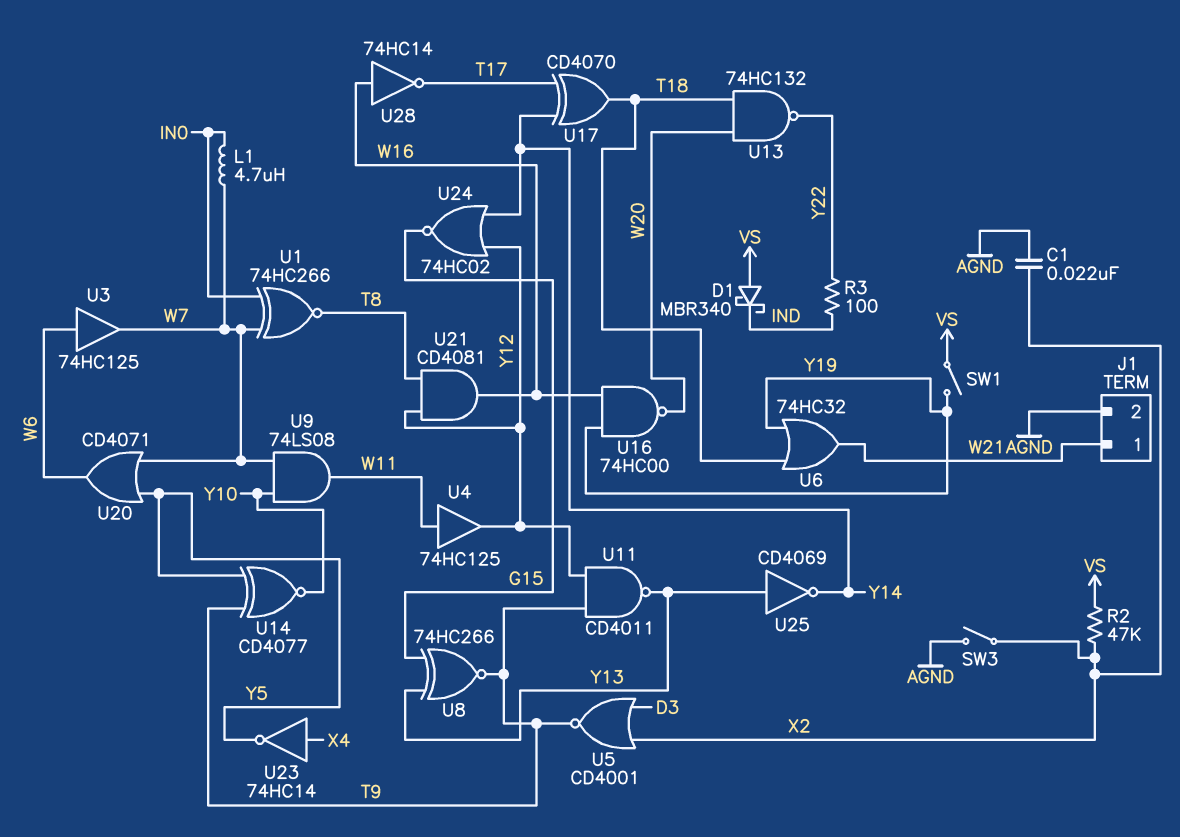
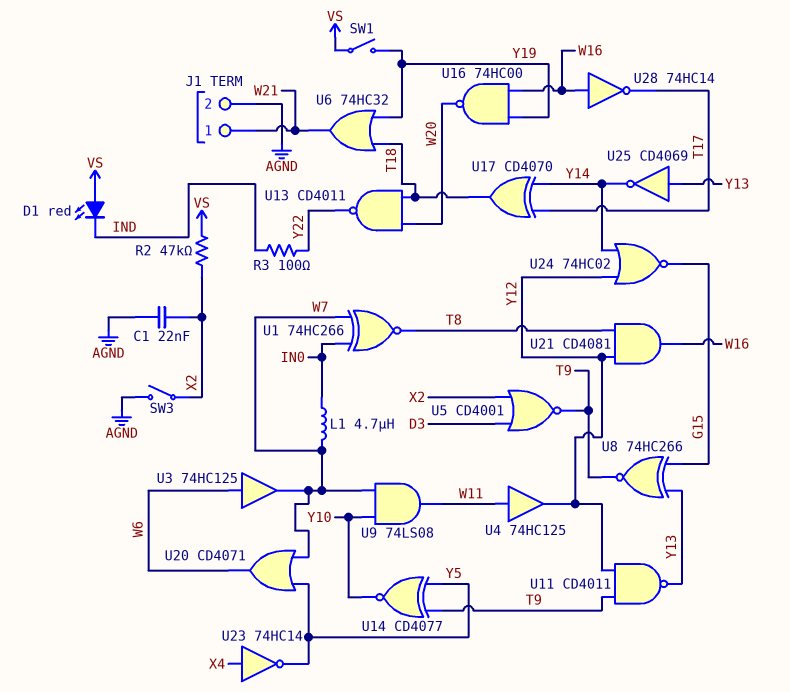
D1: schottky MBR340 (A VS, K IND) -> LED red (A VS, K IND)
U13: NAND 74HC132 (in T18, in W20, out Y22) -> NAND CD4011 (in T18, in W20, out Y22)

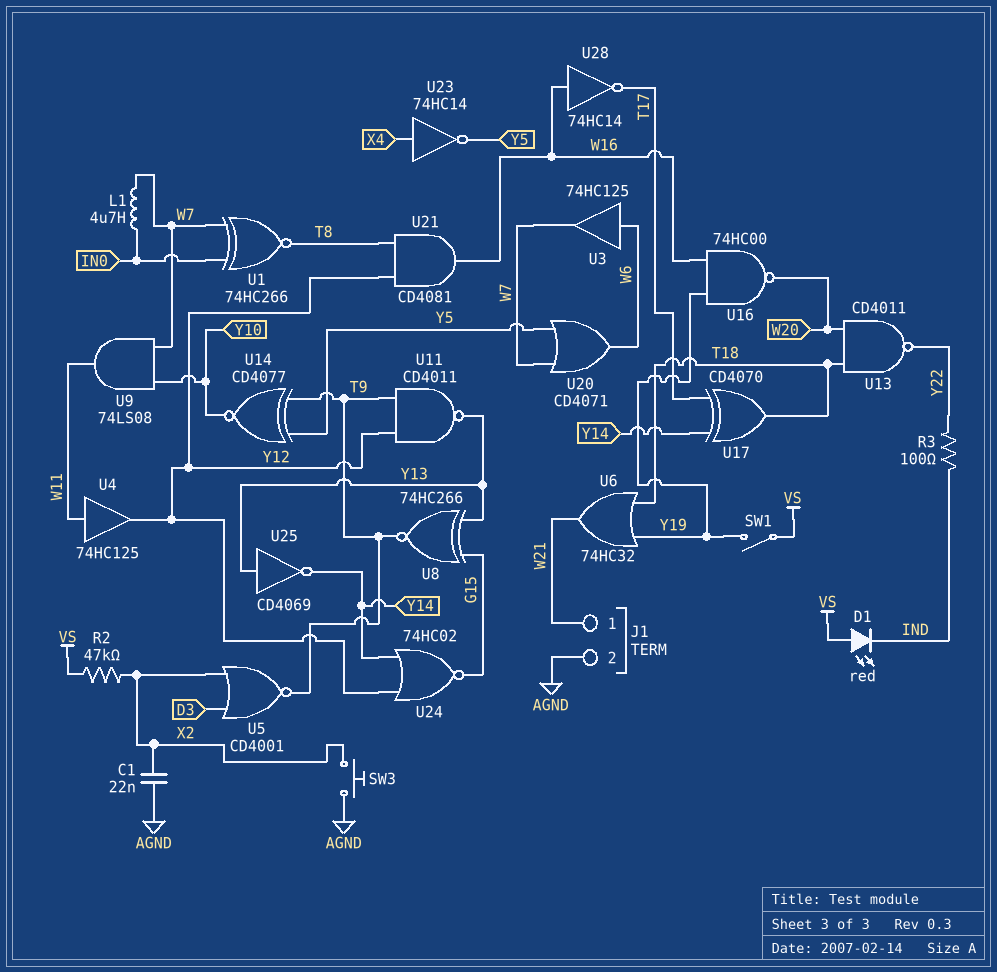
SW3: switch (AGND, X2) -> button (AGND, X2)

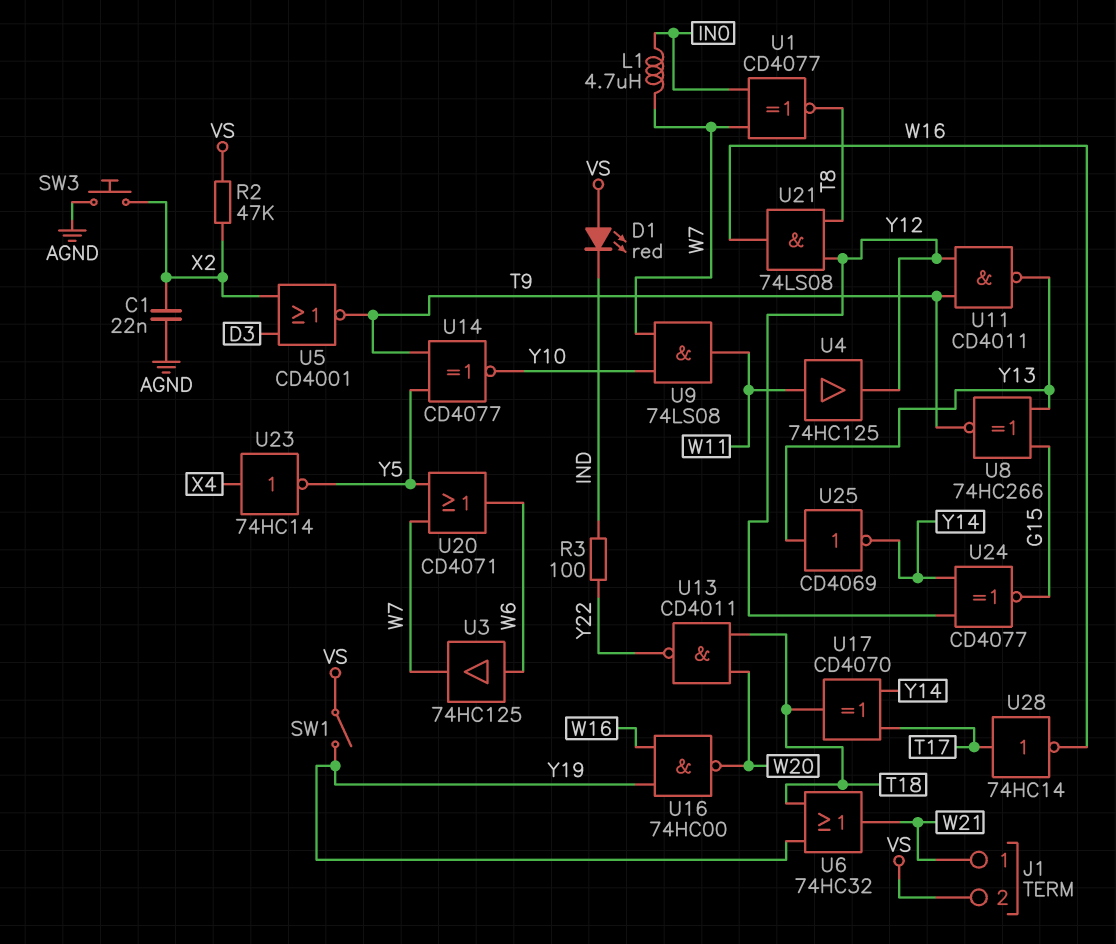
J1 pin 2: AGND -> VS
U1: XNOR 74HC266 (in IN0, in W7, out T8) -> XNOR CD4077 (in IN0, in W7, out T8)
U21: AND CD4081 (in T8, in Y12, out W16) -> AND 74LS08 (in T8, in Y12, out W16)
U24: NOR 74HC02 (in Y12, in Y14, out G15) -> XNOR CD4077 (in Y12, in Y14, out G15)
U28: NOT 74HC14 (in W16, out T17) -> NOT 74HC14 (in T17, out W16)

